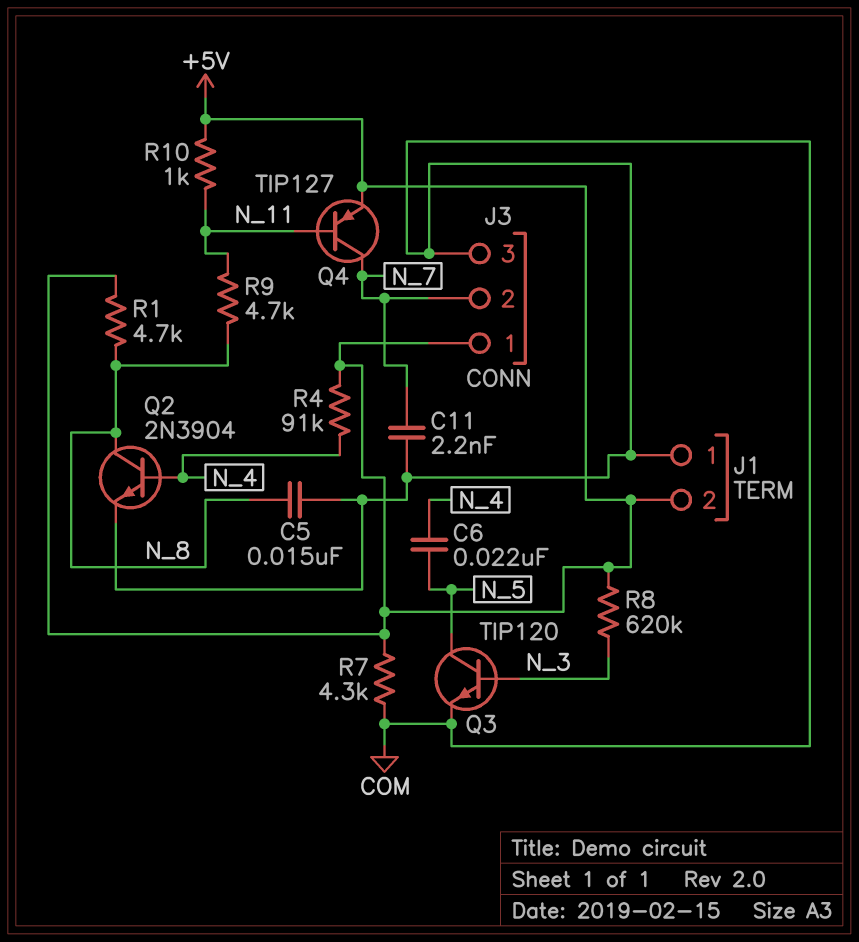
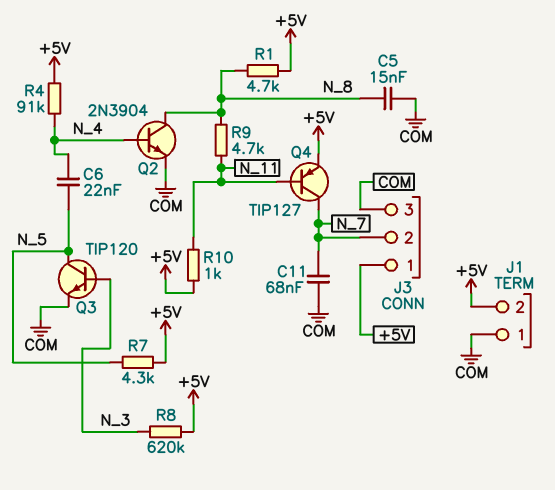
C11: 2.2nF (COM, N_7) -> 68nF (COM, N_7)
R7: 4.3k (+5V, COM) -> 4.3k (+5V, N_5)

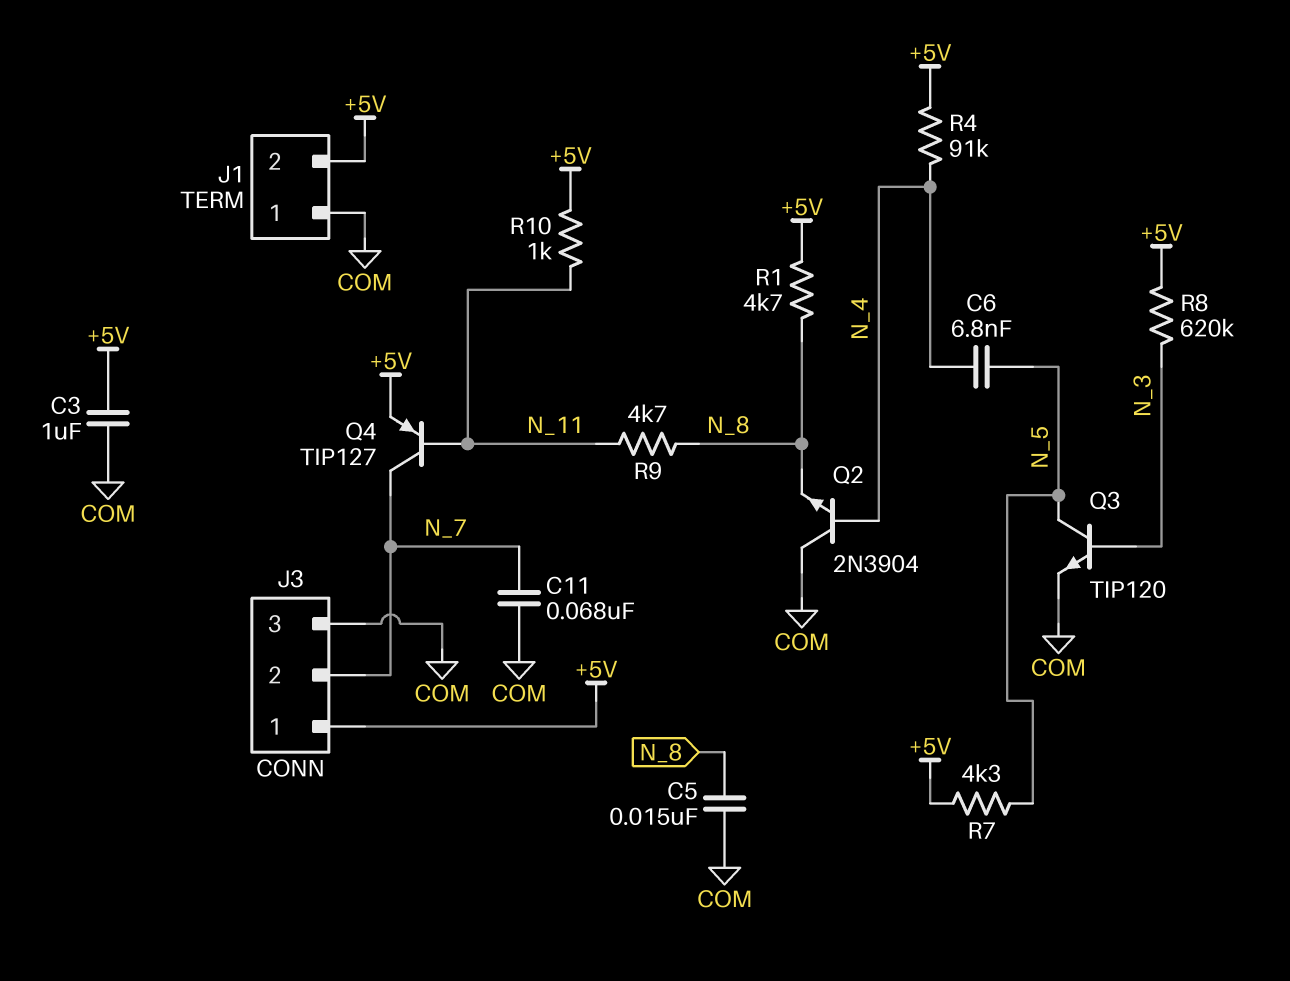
C3: none -> 1uF (+5V, COM)
C6: 22nF (N_4, N_5) -> 6.8nF (N_4, N_5)
Q2: NPN 2N3904 (B N_4, C N_8, E COM) -> NPN 2N3904 (B N_4, C COM, E N_8)

